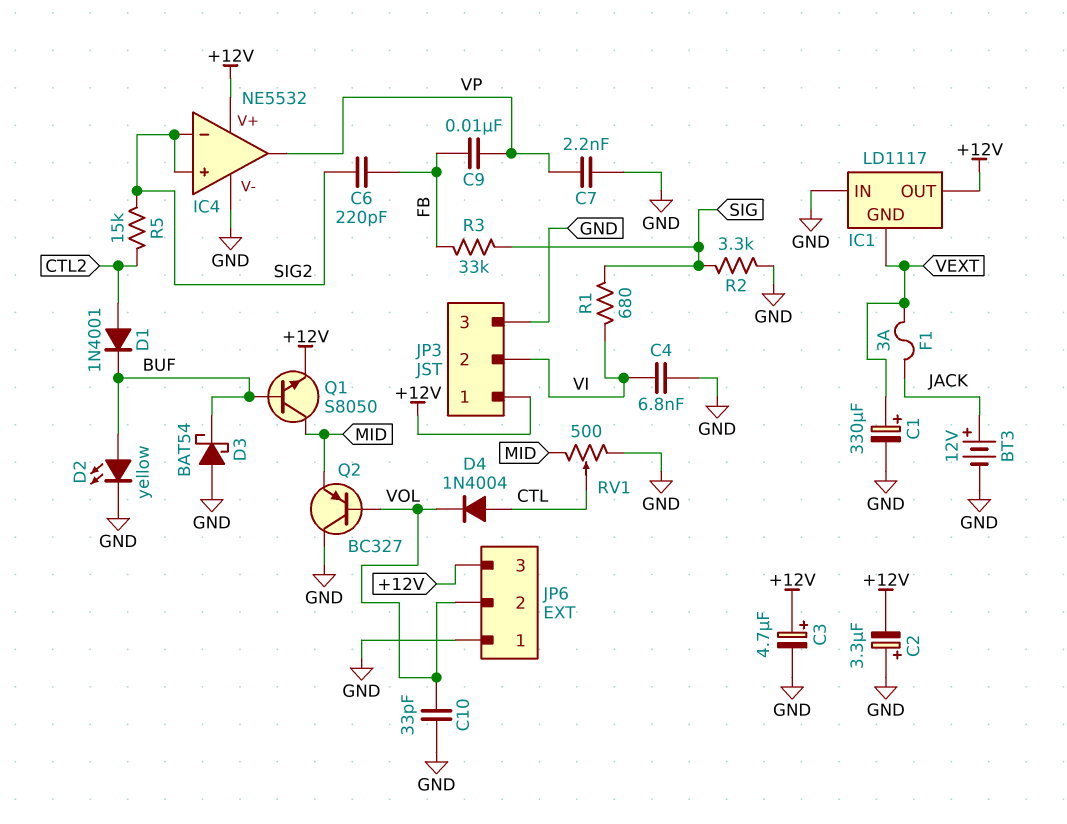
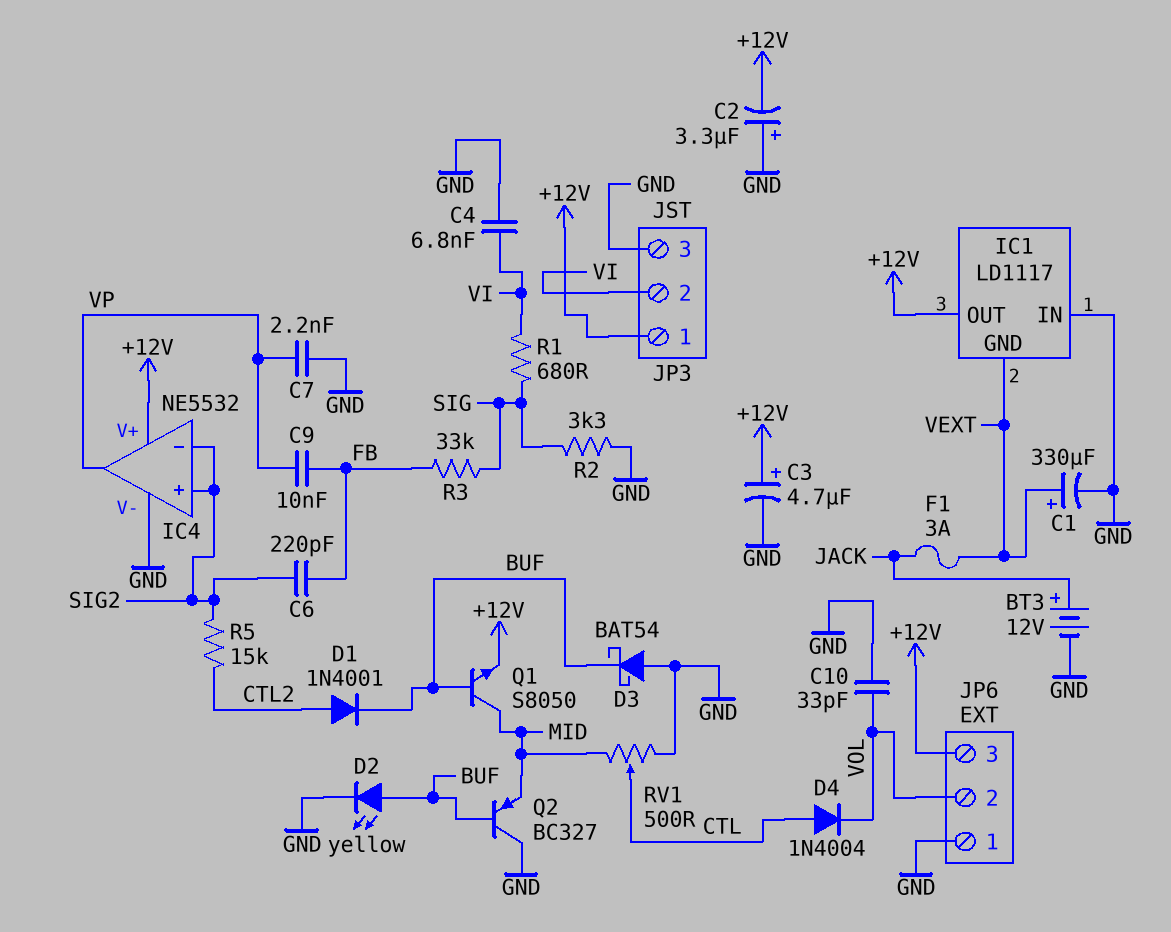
Q2: PNP BC327 (B VOL, C GND, E MID) -> PNP BC327 (B BUF, C GND, E MID)

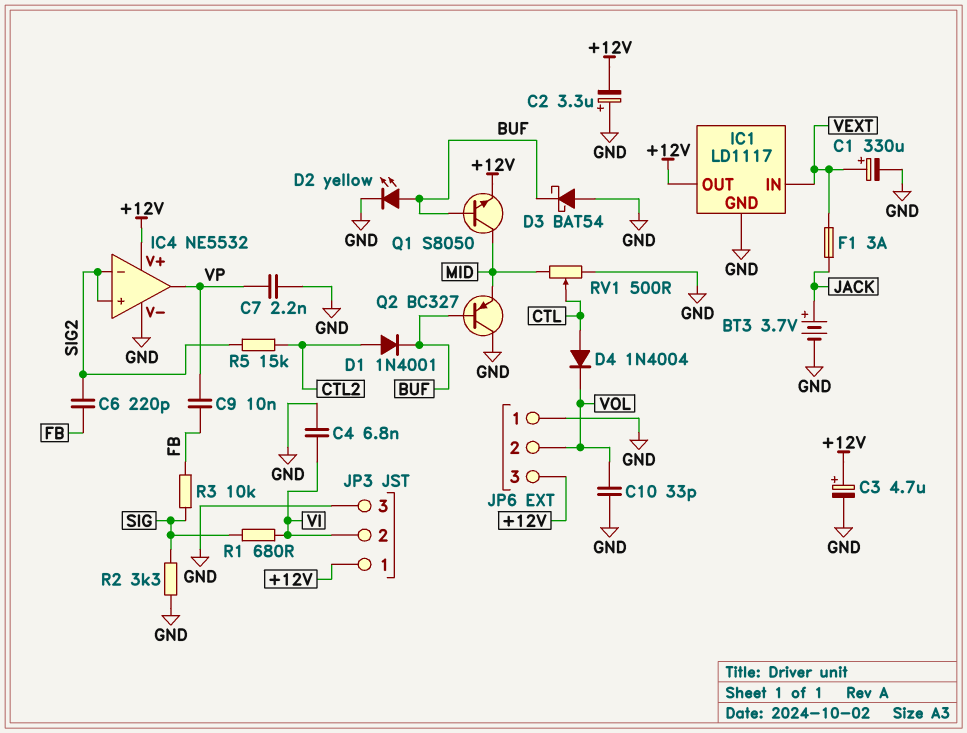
BT3: 12V (plus JACK, minus GND) -> 3.7V (plus JACK, minus GND)
IC1 pin GND: VEXT -> GND
IC1 pin IN: GND -> VEXT
R3: 33k (FB, SIG) -> 10k (FB, SIG)

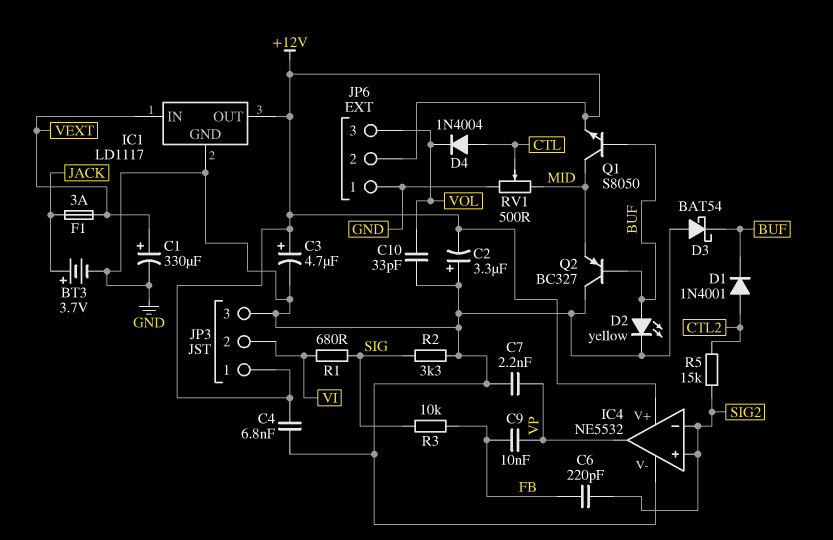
C4: 6.8nF (GND, VI) -> 6.8nF (+12V, GND)
JP6 pin 2: VOL -> +12V
JP6 pin 3: +12V -> VOL

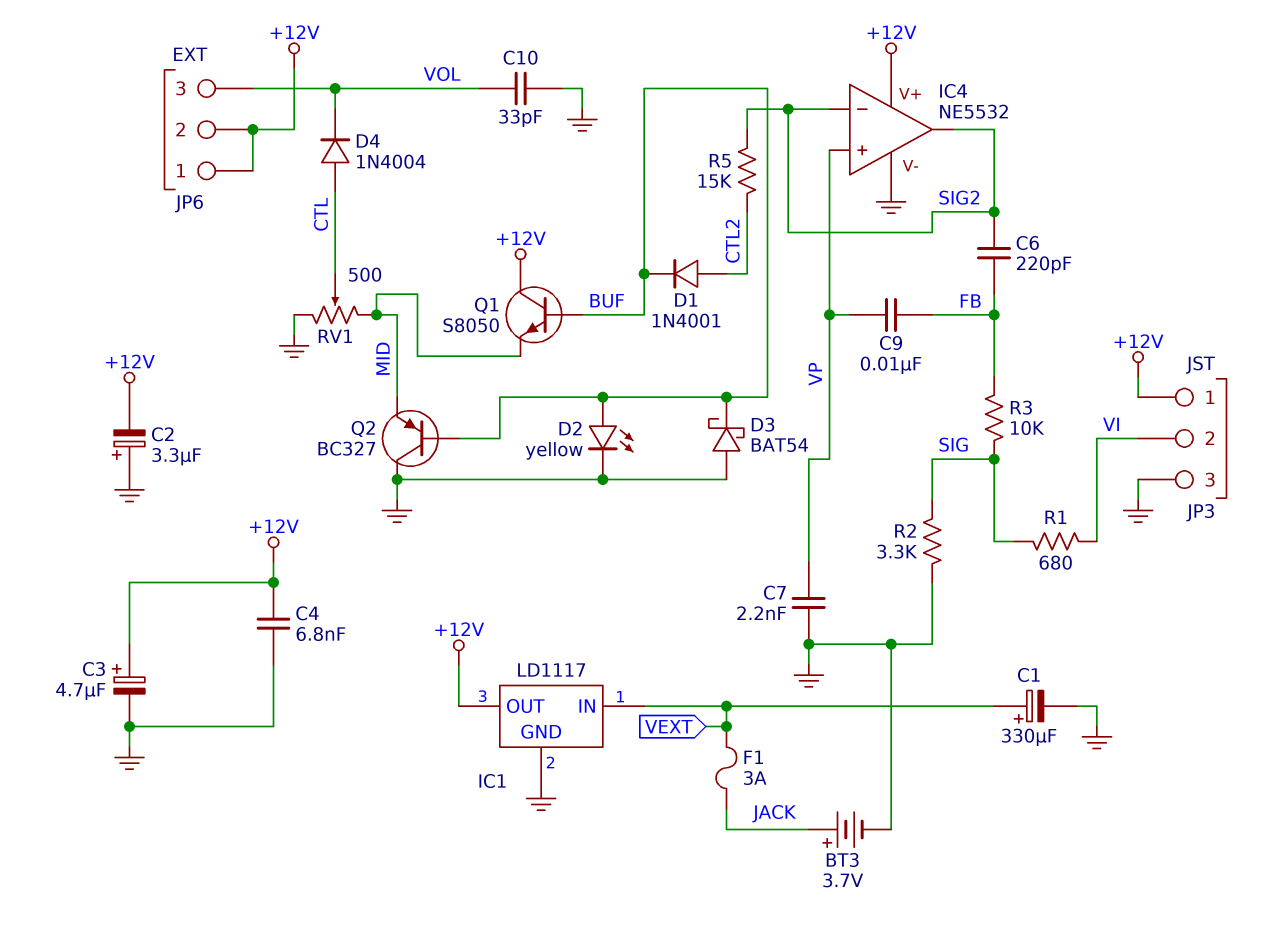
IC4 pin in+: SIG2 -> VP
IC4 pin out: VP -> SIG2
JP6 pin 1: GND -> +12V
Q1: NPN S8050 (B BUF, C MID, E +12V) -> NPN S8050 (B BUF, C +12V, E MID)

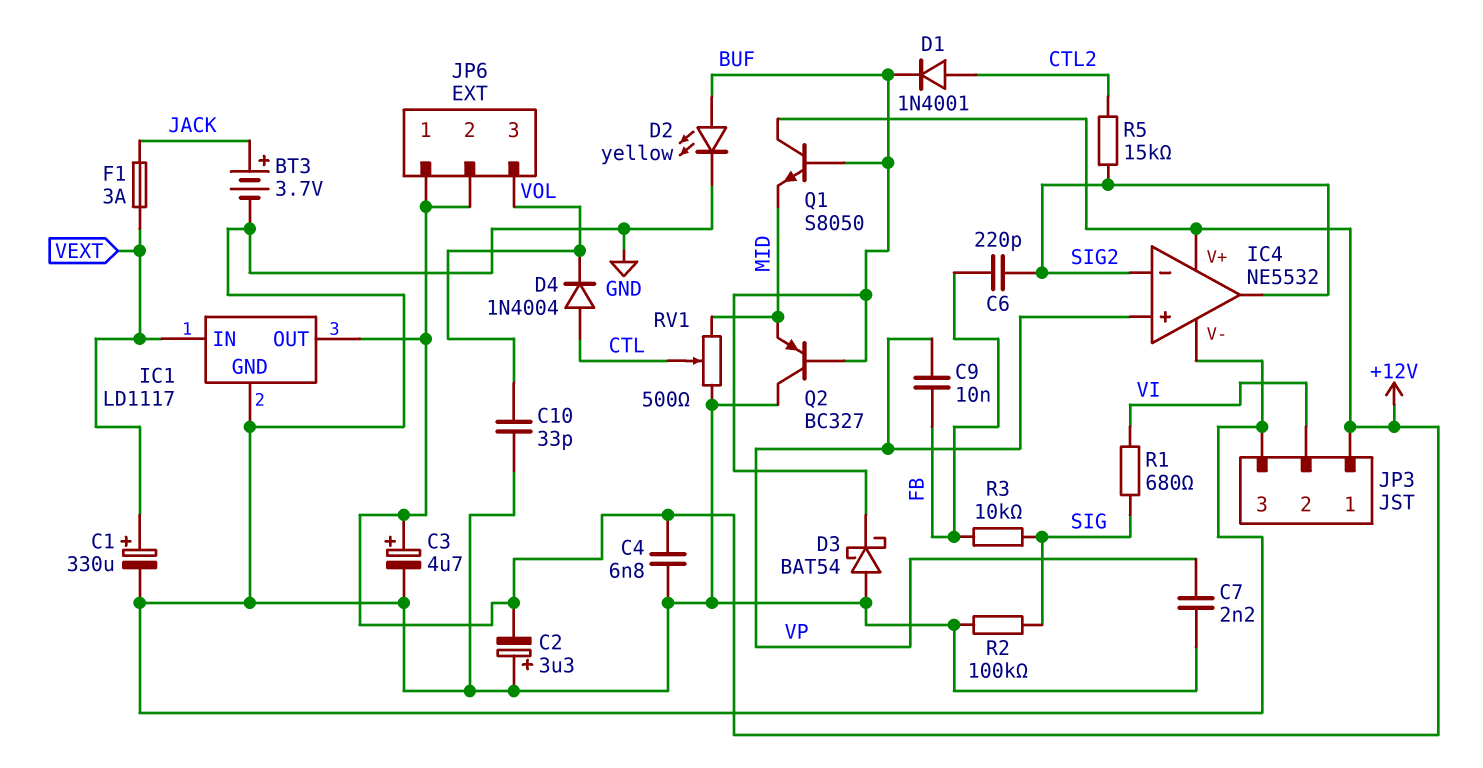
R2: 3.3k (GND, SIG) -> 100k (GND, SIG)

